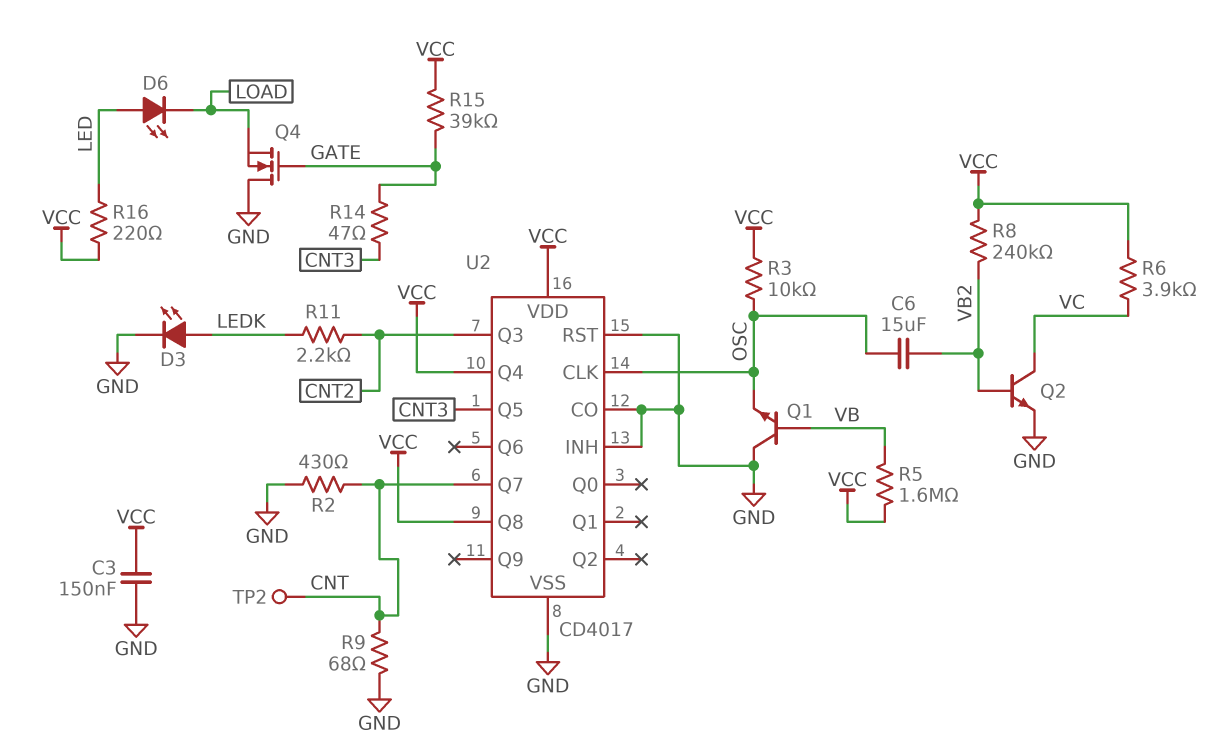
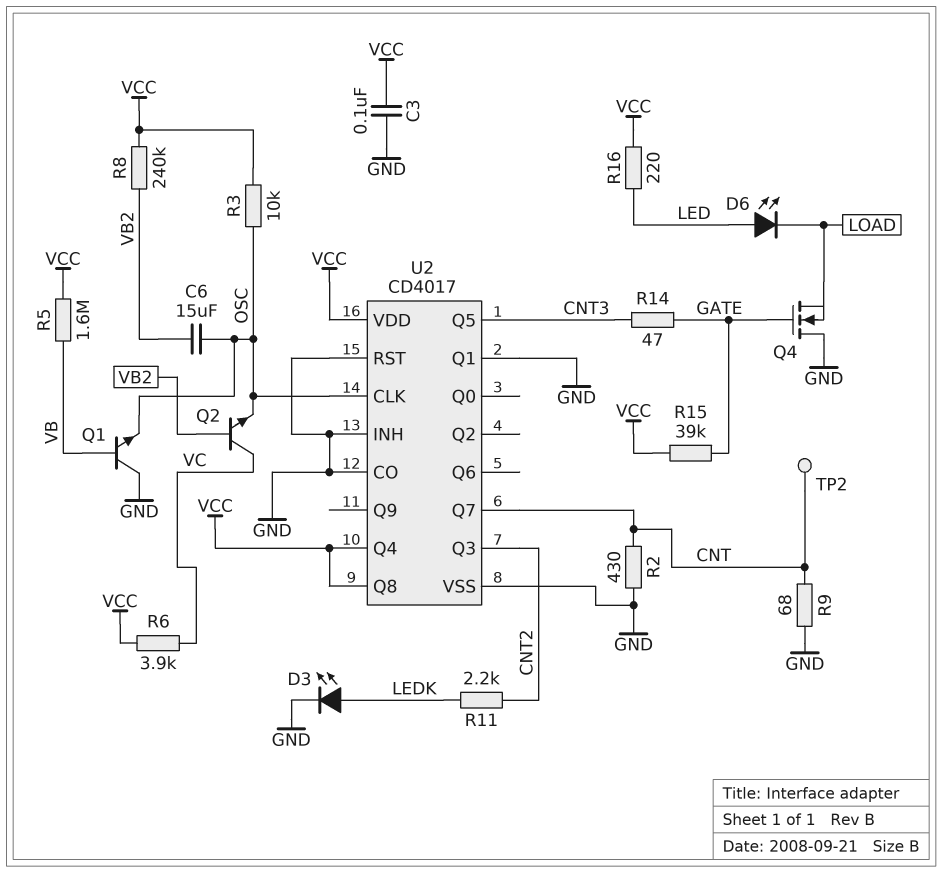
C3: 150nF (GND, VCC) -> 100nF (GND, VCC)
Q2: NPN (B VB2, C VC, E GND) -> NPN (B VB2, C VC, E OSC)
U2 pin Q1: none -> GND

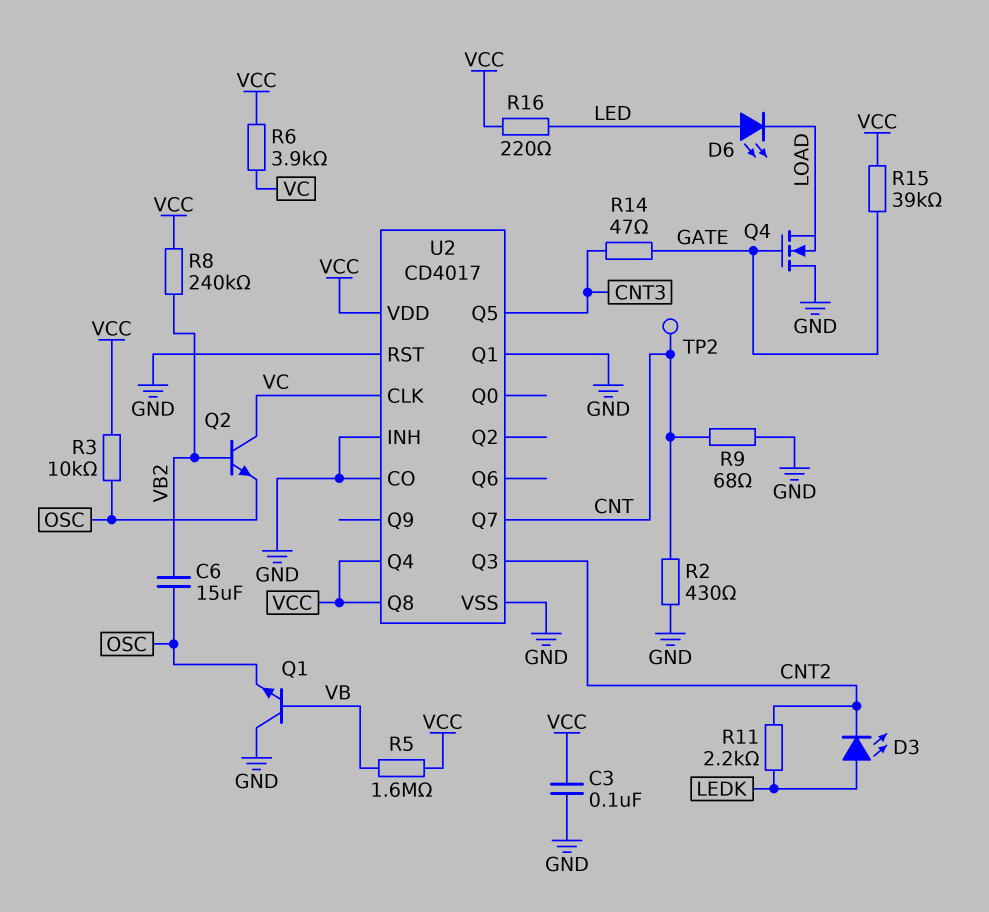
D3: LED (A LEDK, K GND) -> LED (A LEDK, K CNT2)
U2 pin CLK: OSC -> VC

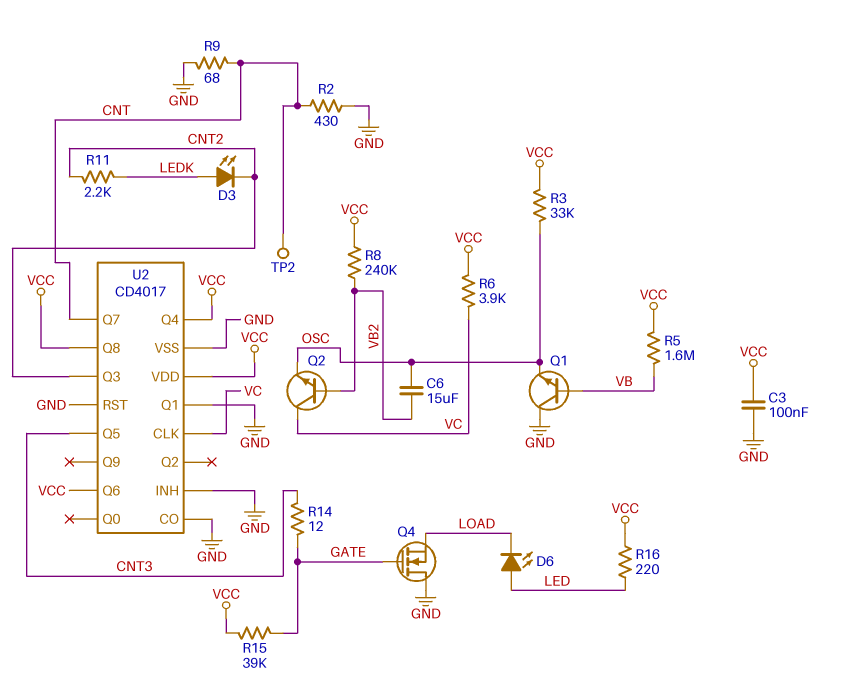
R3: 10k (OSC, VCC) -> 33k (OSC, VCC)
R14: 47 (CNT3, GATE) -> 12 (CNT3, GATE)
U2 pin Q6: none -> VCC

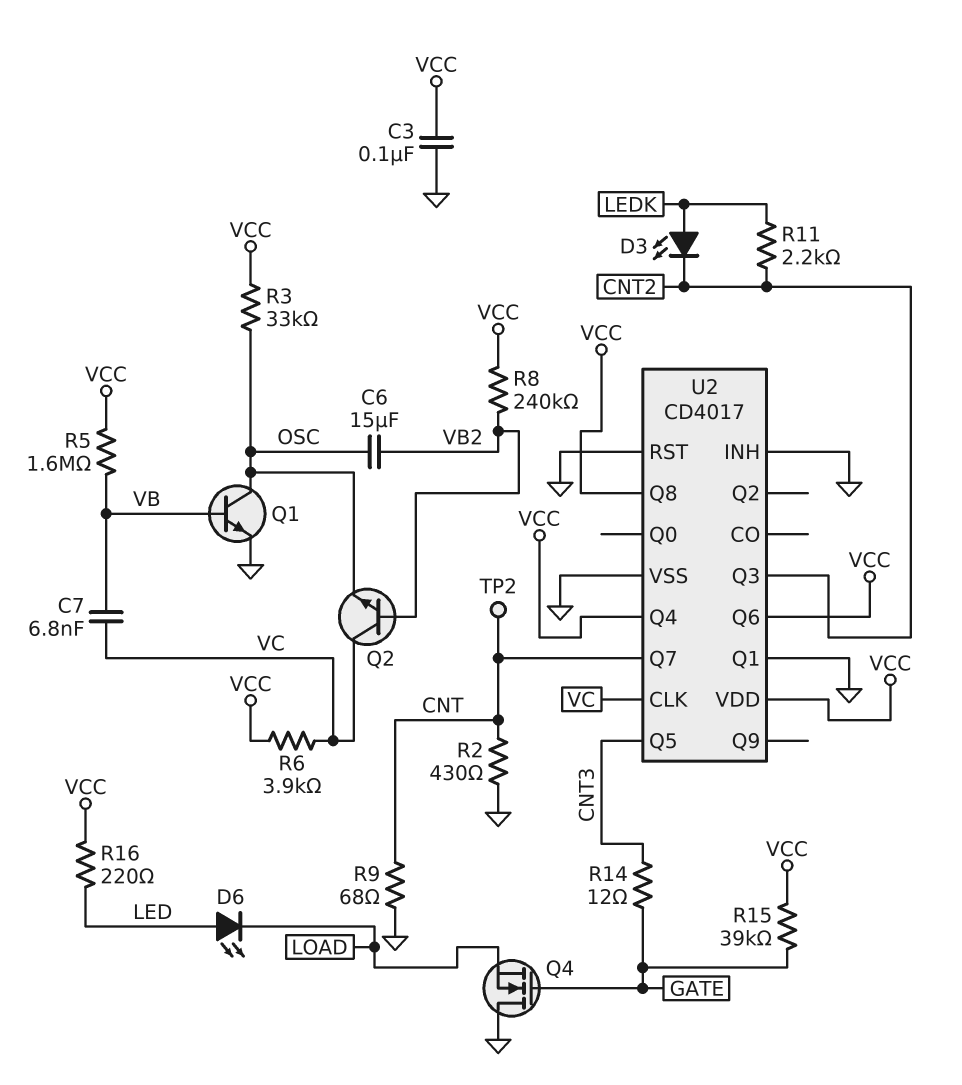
C7: none -> 6.8nF (VB, VC)
Q1: NPN (B VB, C GND, E OSC) -> NPN (B VB, C OSC, E GND)
U2 pin CO: GND -> none

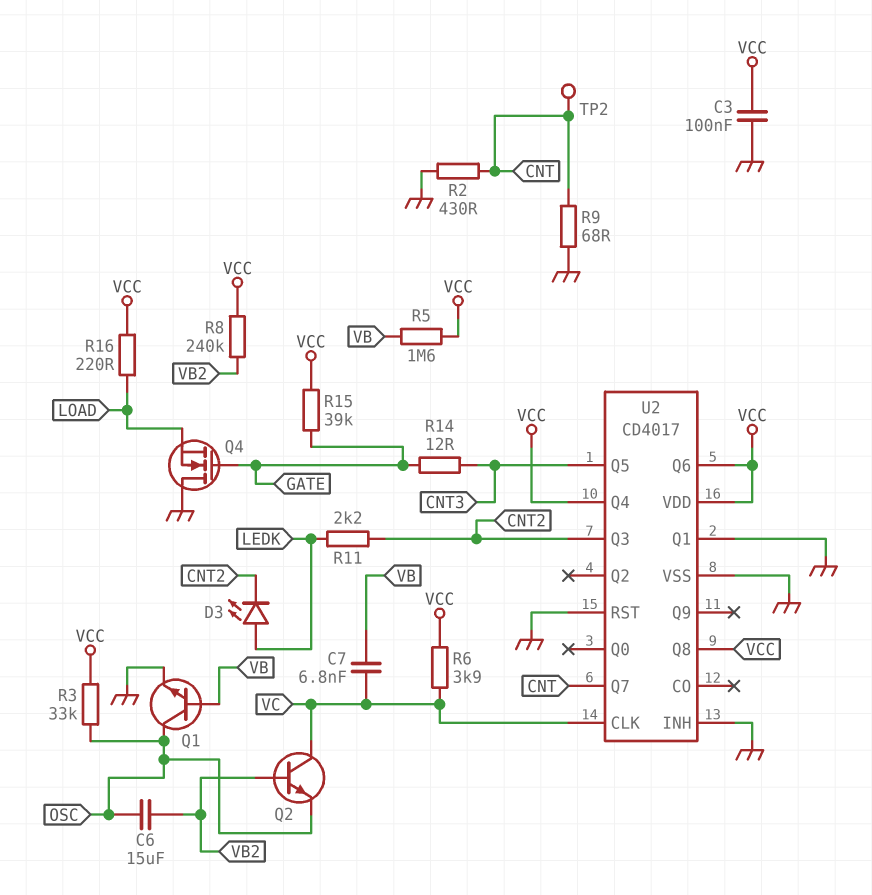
D6: LED (A LED, K LOAD) -> none
R16: 220 (LED, VCC) -> 220 (LOAD, VCC)

